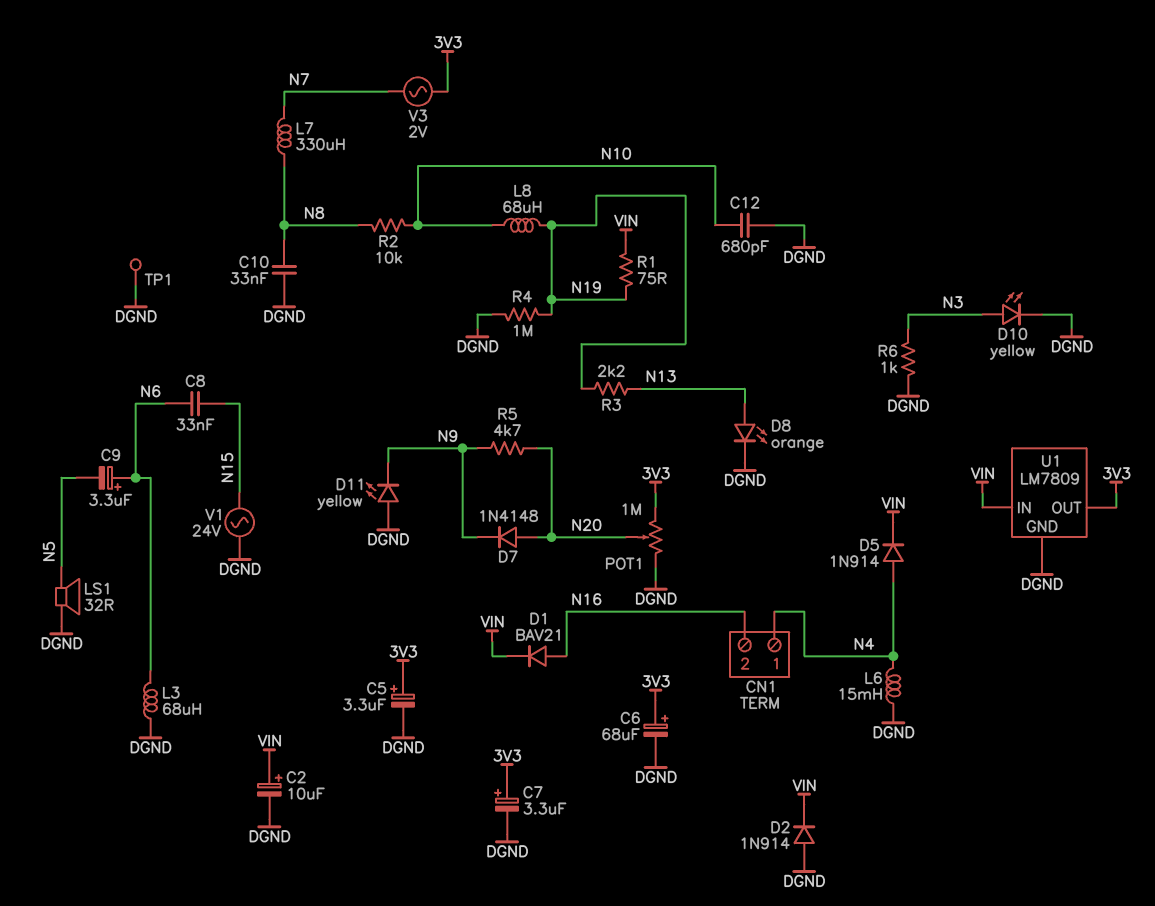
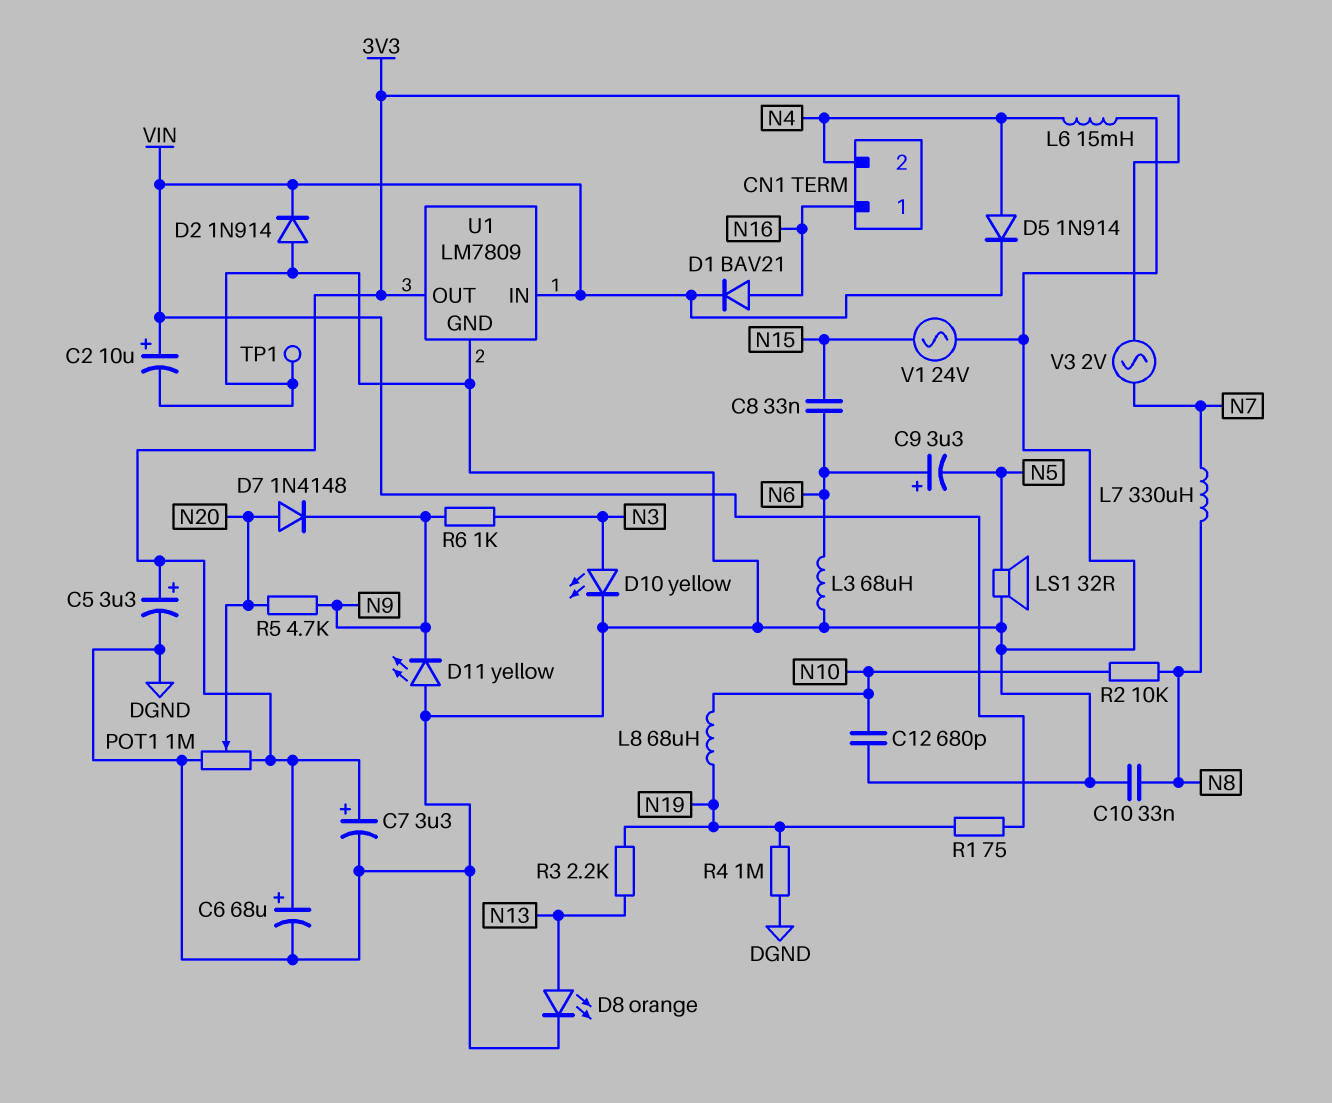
CN1 pin 1: N4 -> N16
CN1 pin 2: N16 -> N4
R6: 1k (DGND, N3) -> 1k (N3, N9)

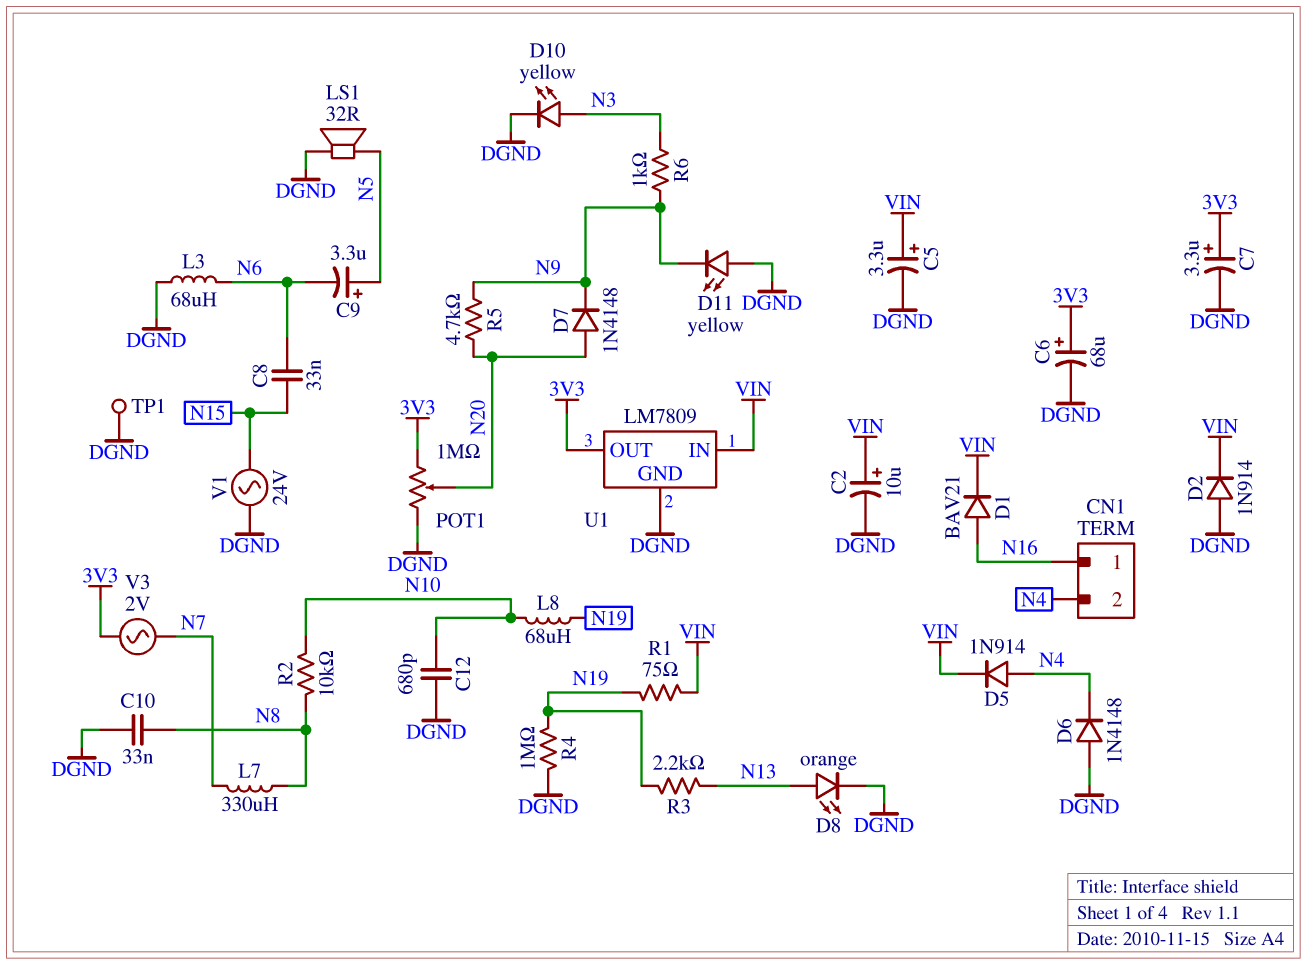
C5: 3.3uF (plus 3V3, minus DGND) -> 3.3uF (plus VIN, minus DGND)
C9: 3.3uF (plus N6, minus N5) -> 3.3uF (plus N5, minus N6)
D6: none -> diode 1N4148 (A DGND, K N4)
L6: 15mH (DGND, N4) -> none

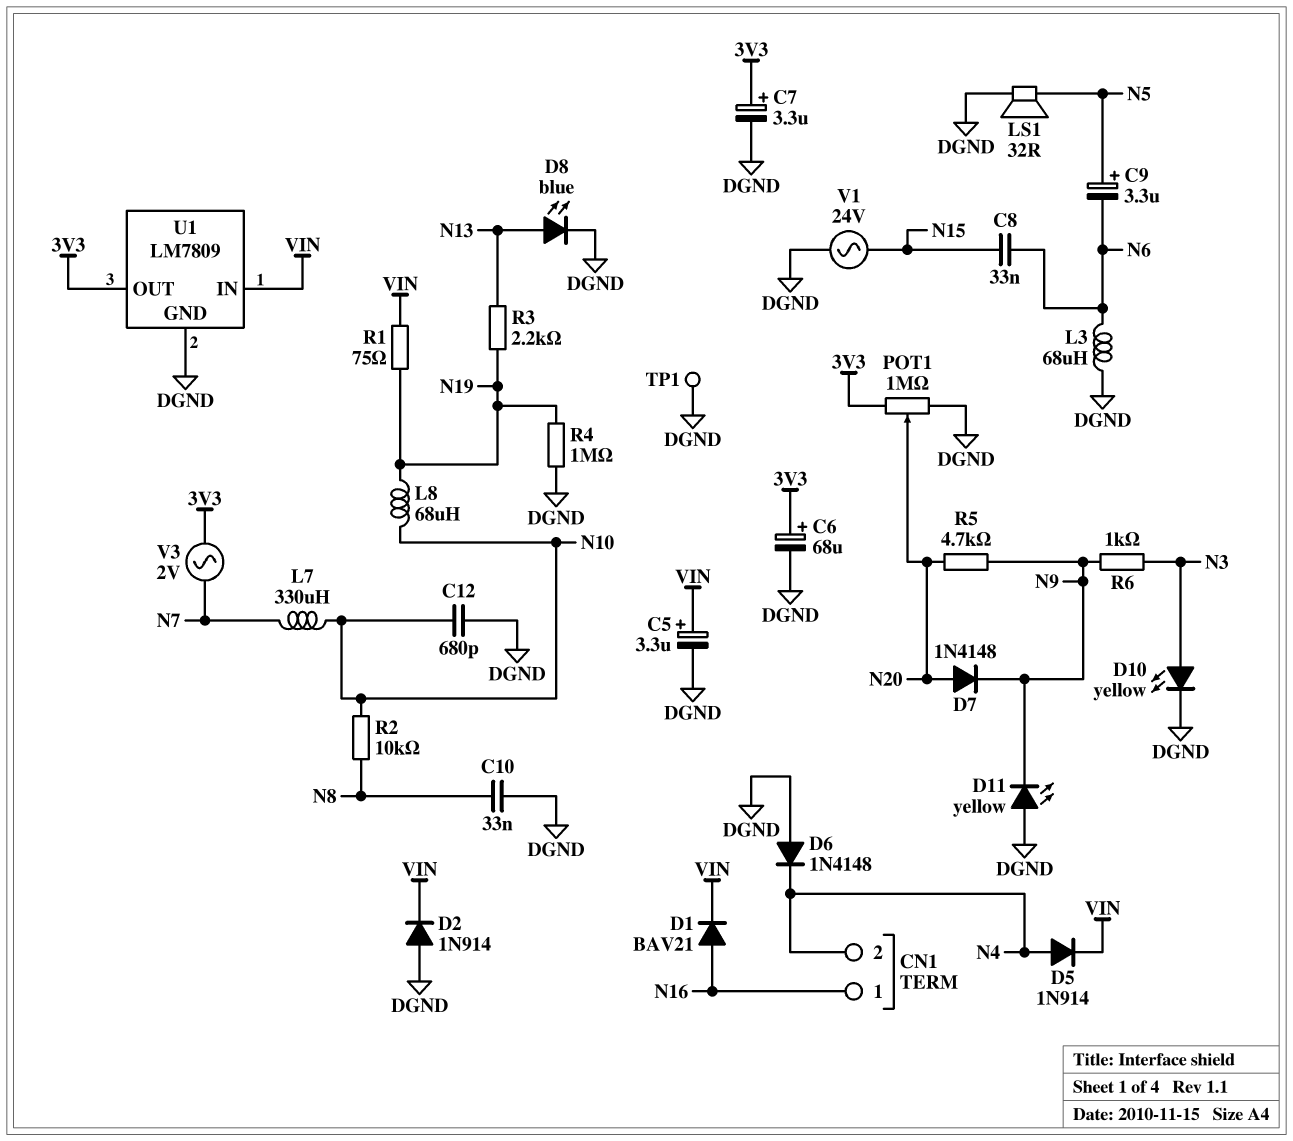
C2: 10uF (plus VIN, minus DGND) -> none
D8: LED orange (A N13, K DGND) -> LED blue (A N13, K DGND)
L7: 330uH (N7, N8) -> 330uH (N7, N10)

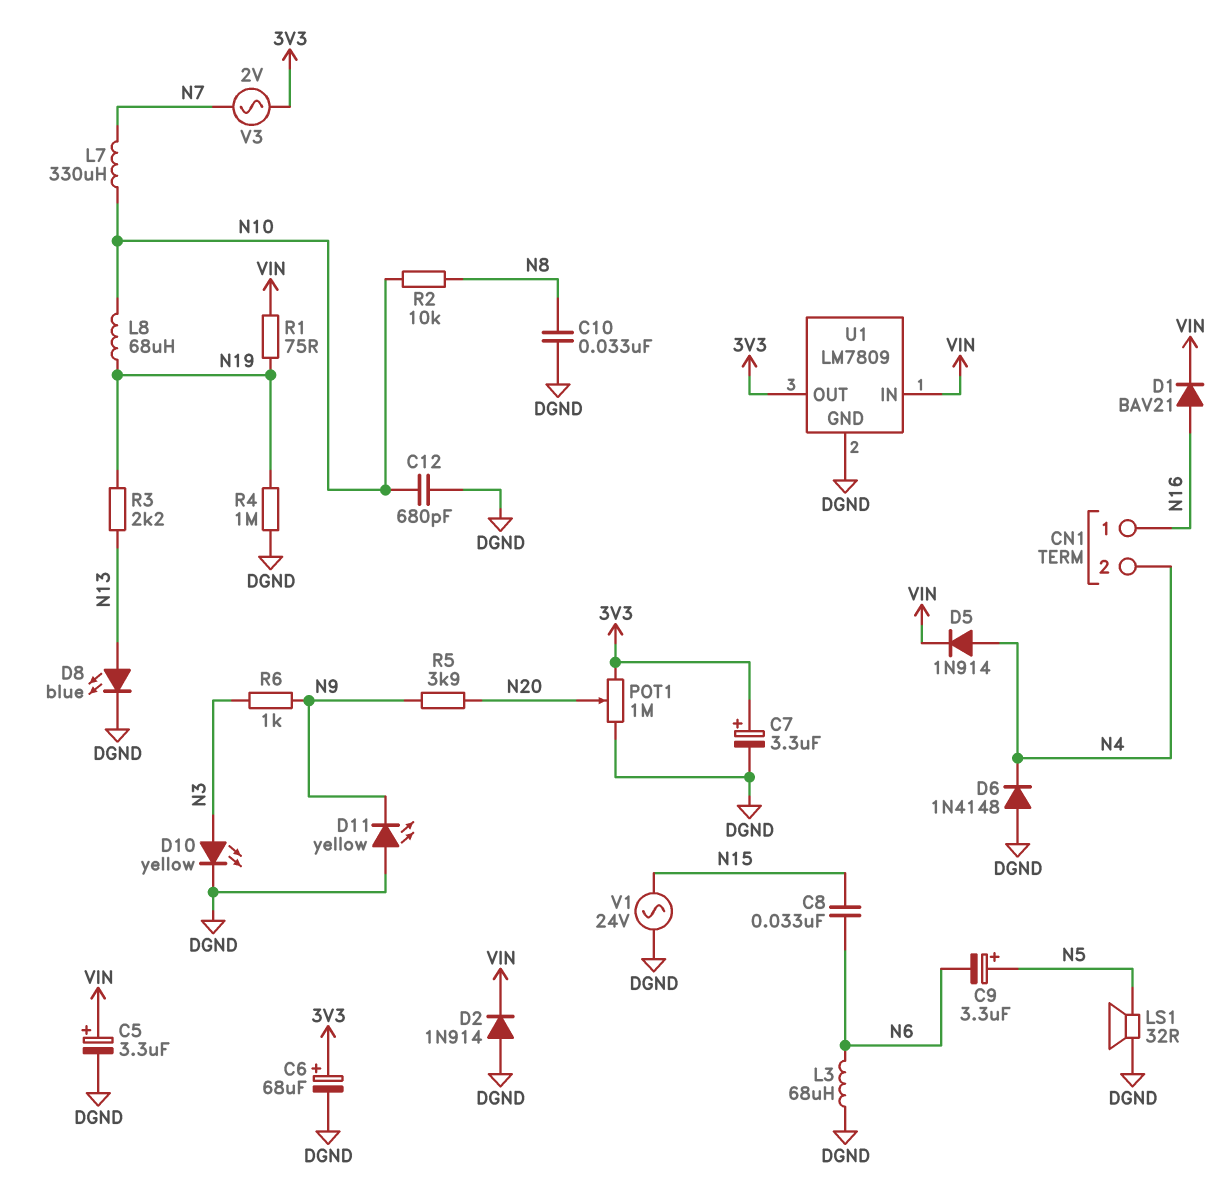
D7: diode 1N4148 (A N20, K N9) -> none
R5: 4.7k (N9, N20) -> 3.9k (N9, N20)
TP1: test point (DGND) -> none

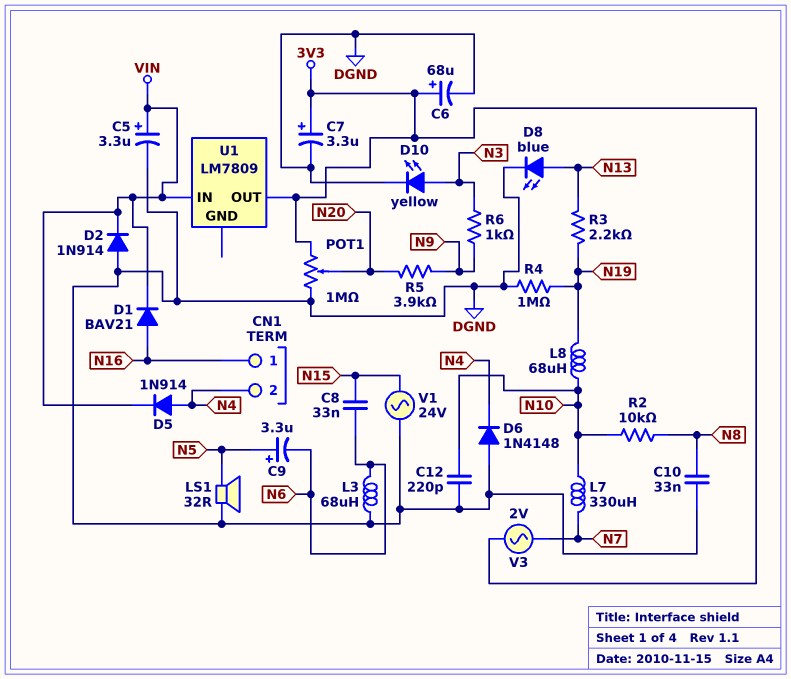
C12: 680pF (DGND, N10) -> 220pF (DGND, N10)
D11: LED yellow (A DGND, K N9) -> none
R1: 75 (N19, VIN) -> none
U1 pin GND: DGND -> none

